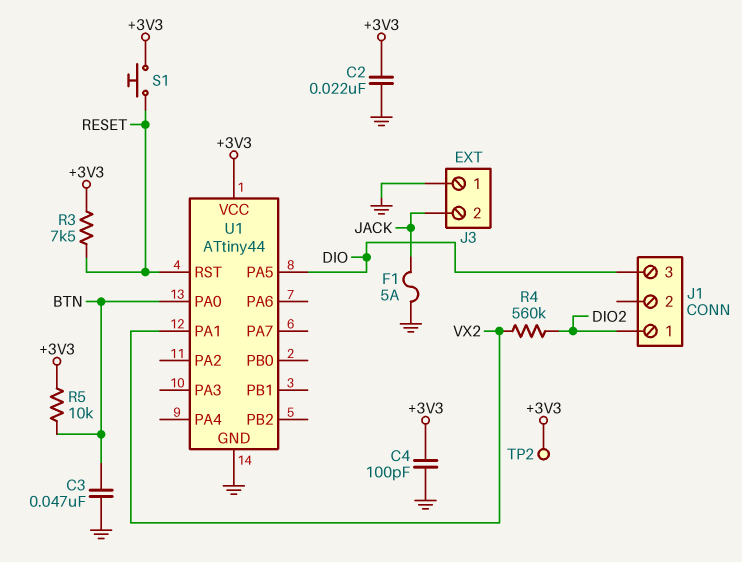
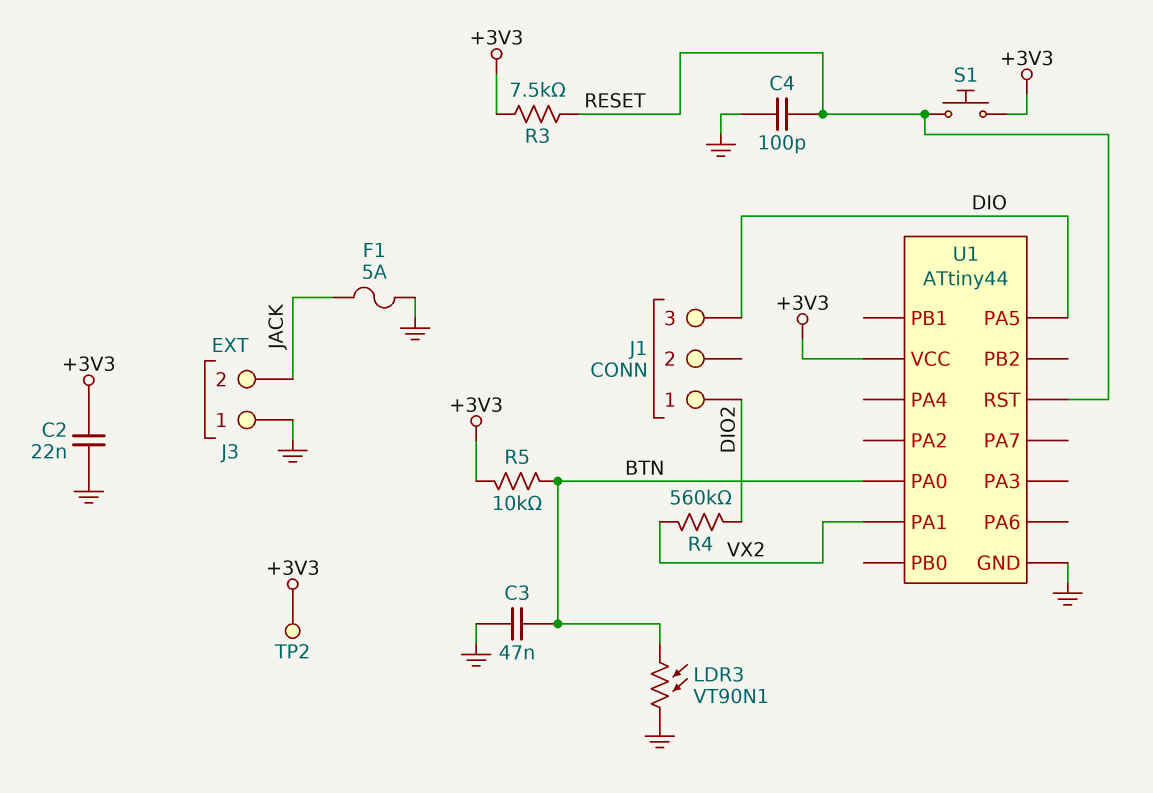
C4: 100pF (+3V3, GND) -> 100pF (GND, RESET)
LDR3: none -> VT90N1 (BTN, GND)

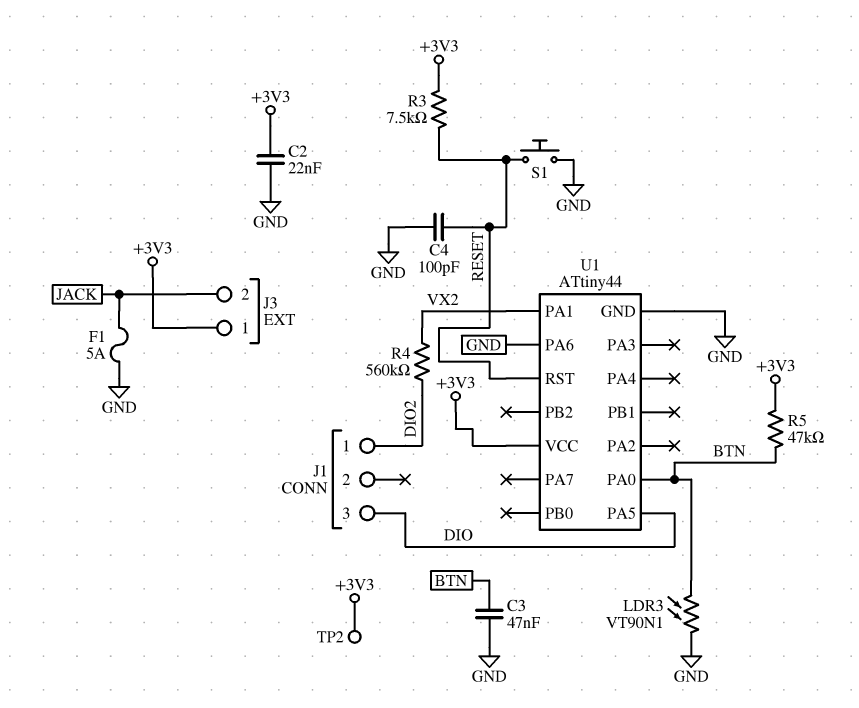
J3 pin 1: GND -> +3V3
R5: 10k (+3V3, BTN) -> 47k (+3V3, BTN)
S1: button (+3V3, RESET) -> button (GND, RESET)
U1 pin PA6: none -> GND

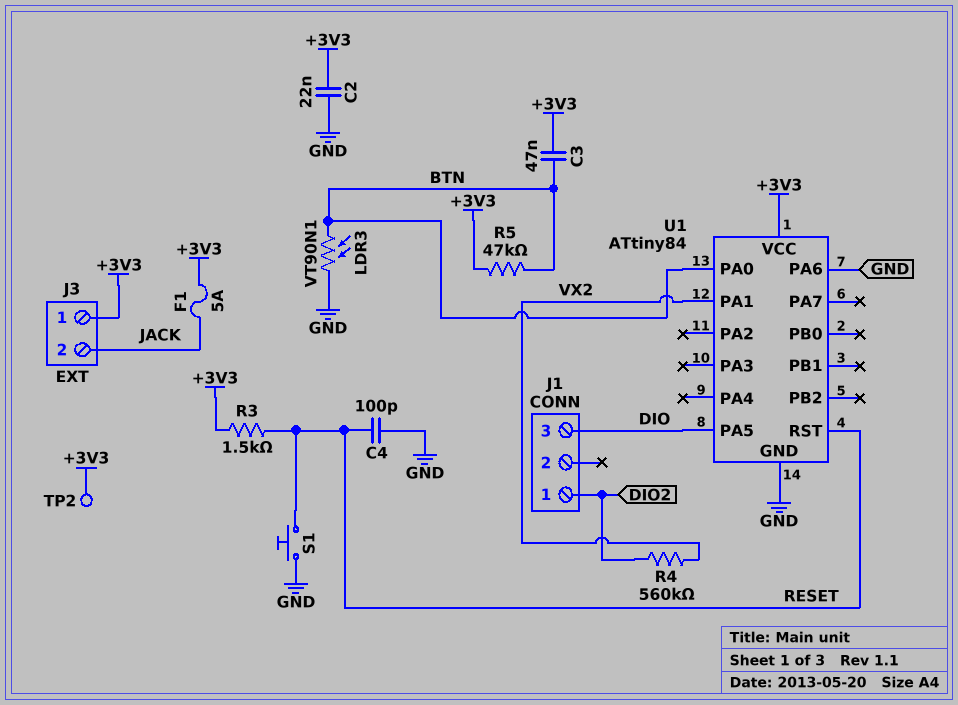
C3: 47nF (BTN, GND) -> 47nF (+3V3, BTN)
F1: 5A (GND, JACK) -> 5A (+3V3, JACK)
R3: 7.5k (+3V3, RESET) -> 1.5k (+3V3, RESET)
U1: ATtiny44 -> ATtiny84

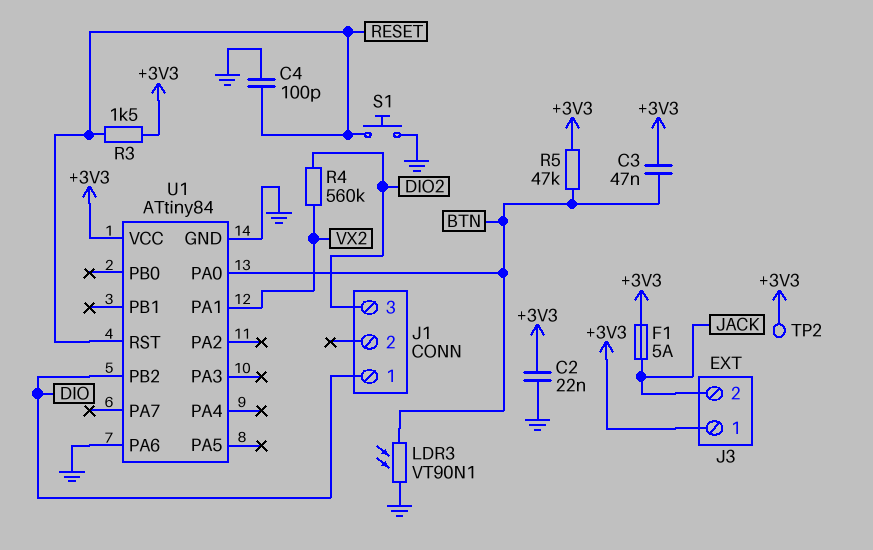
J1 pin 1: DIO2 -> DIO
J1 pin 3: DIO -> DIO2
U1 pin PA5: DIO -> none
U1 pin PB2: none -> DIO

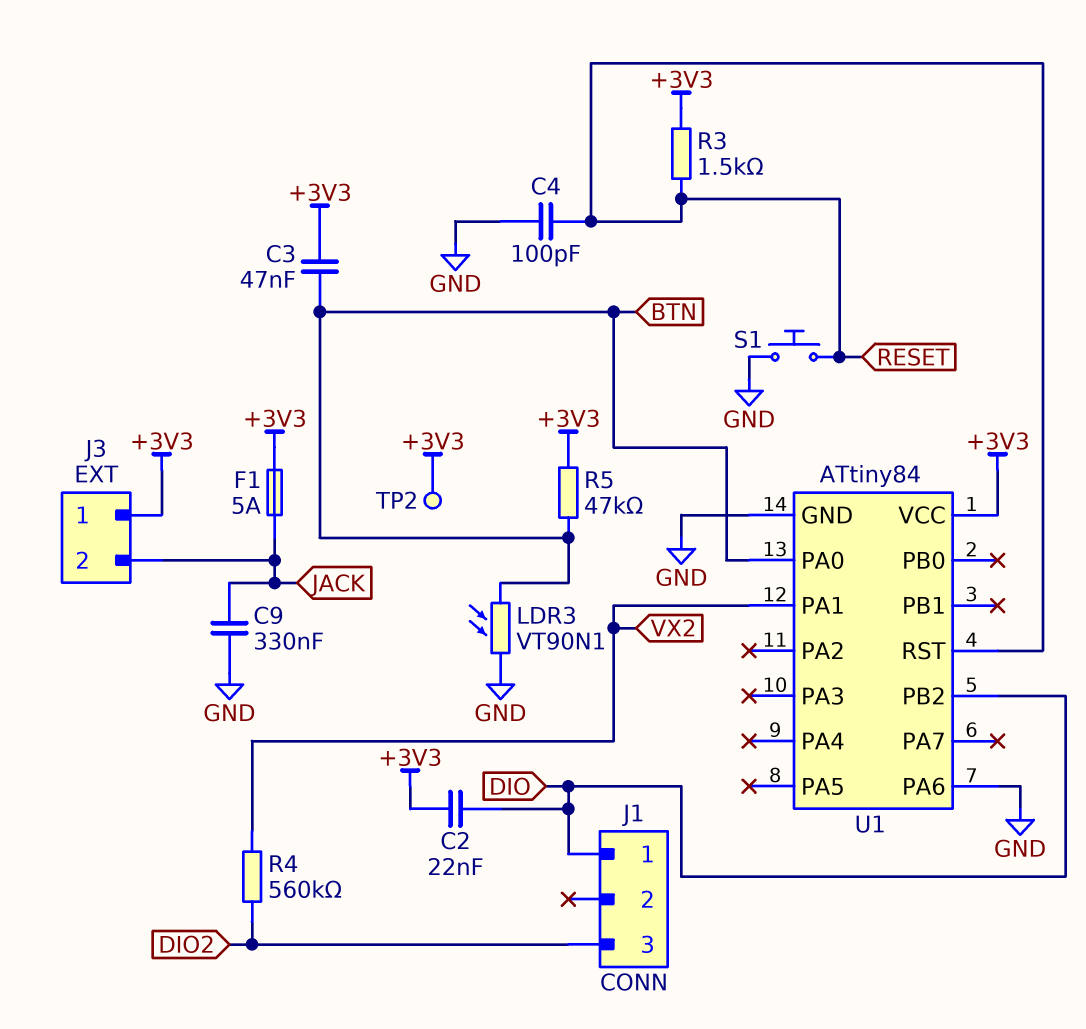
C2: 22nF (+3V3, GND) -> 22nF (+3V3, DIO)
C9: none -> 330nF (GND, JACK)

